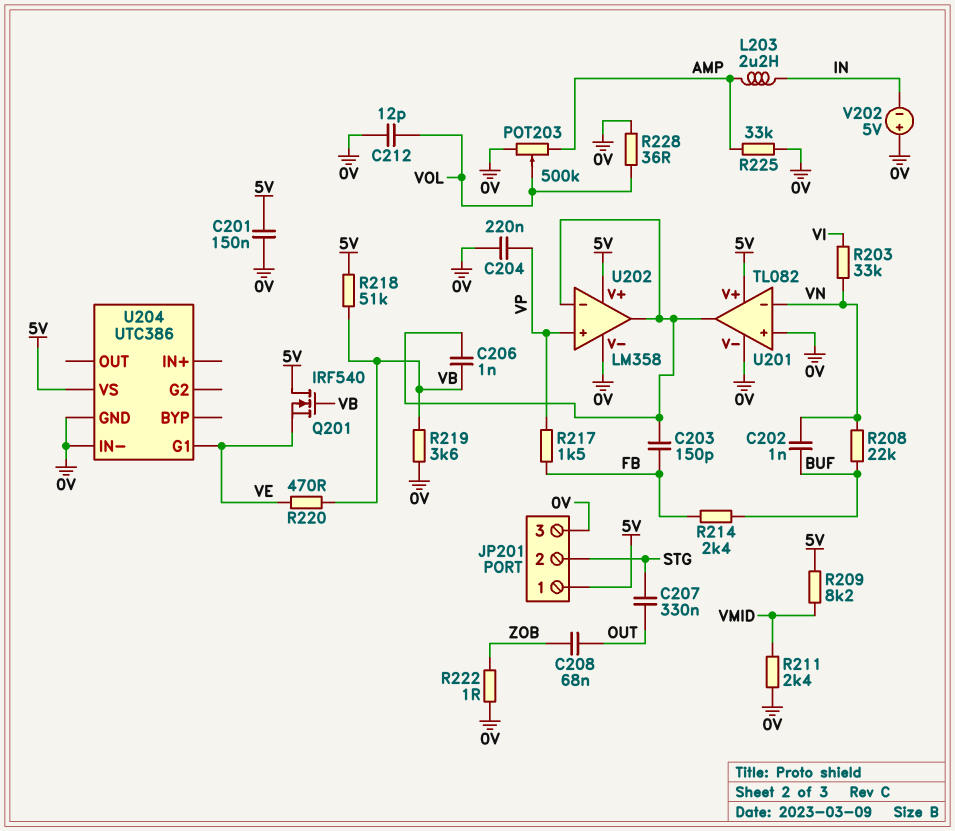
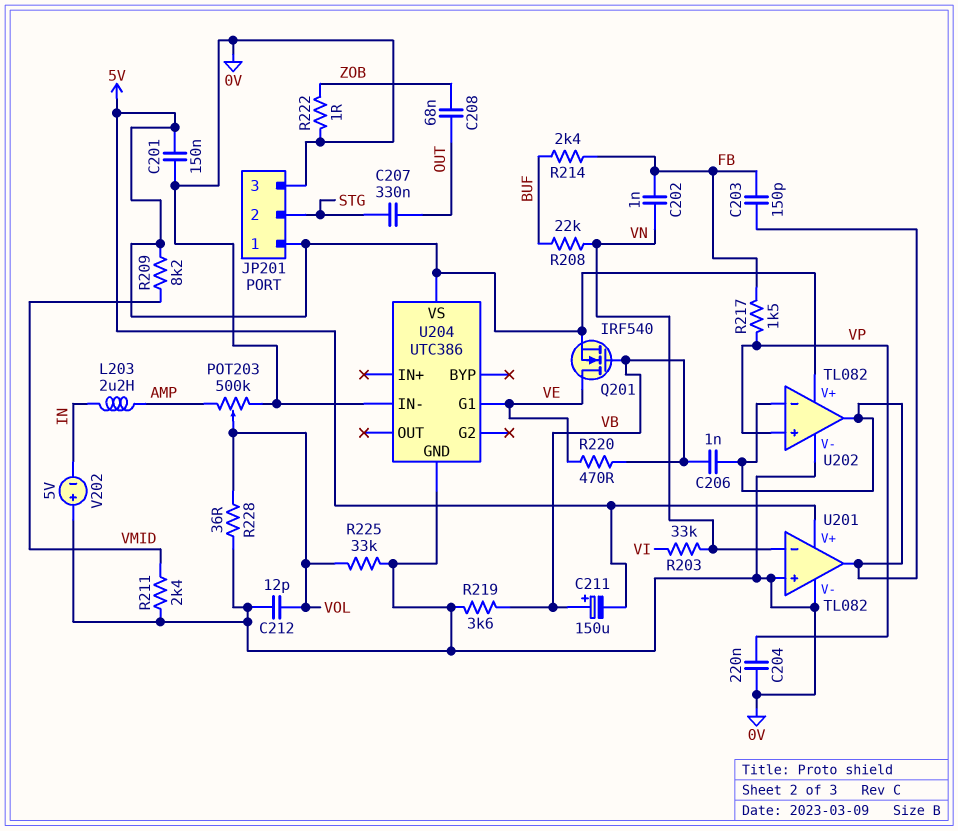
C202: 1nF (BUF, VN) -> 1nF (FB, VN)
C211: none -> 150uF (plus VB, minus 5V)
Q201: NMOS IRF540 (G VB, D 5V, S VE) -> NMOS IRF540 (G VB, D VE, S 5V)
R218: 51k (5V, VB) -> none
R225: 33k (0V, AMP) -> 33k (0V, VOL)
U202: LM358 -> TL082

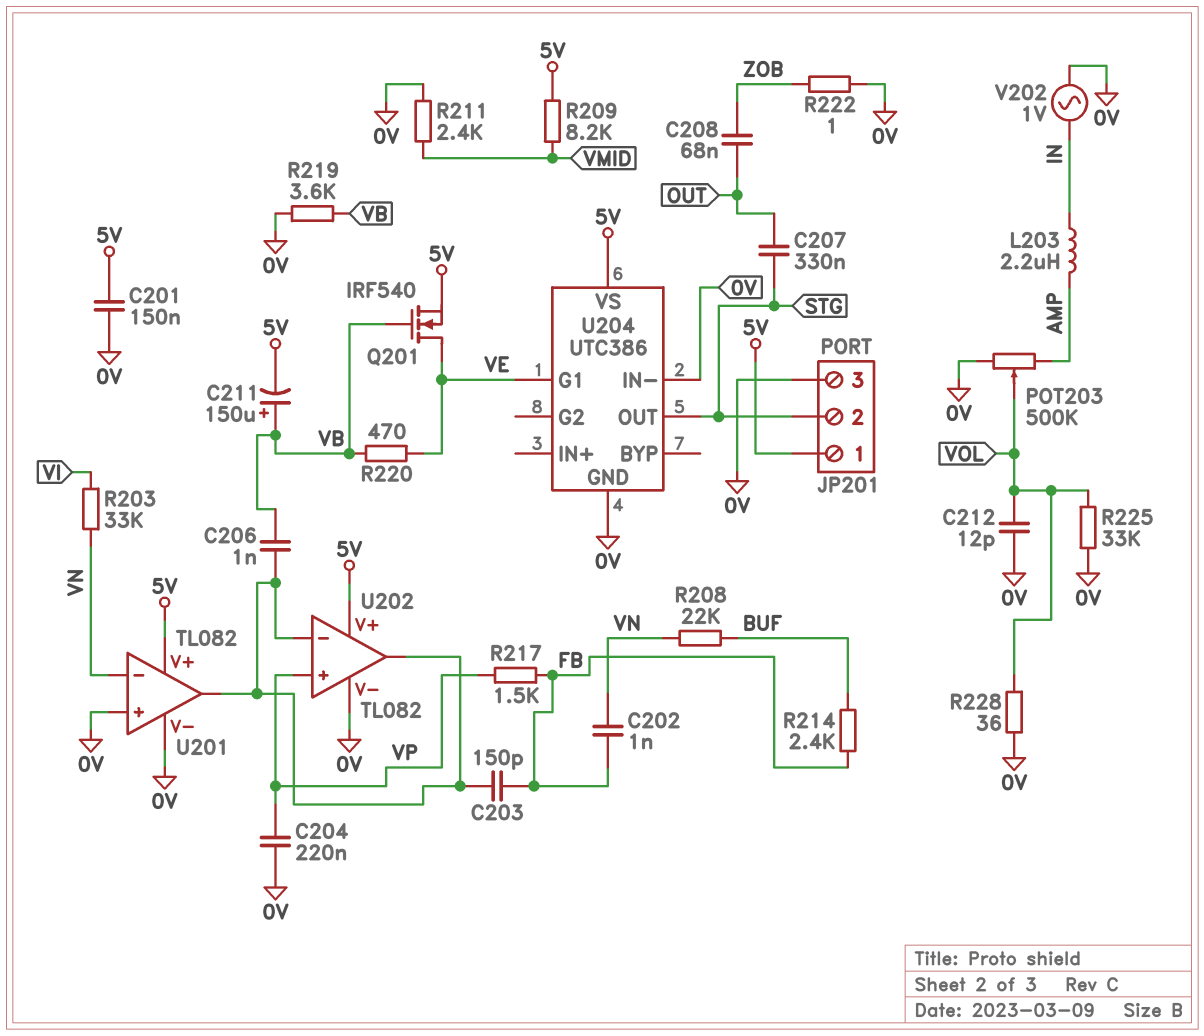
U204 pin OUT: none -> STG
V202: 5V (plus 0V, minus IN) -> AC 1V (0V, IN)

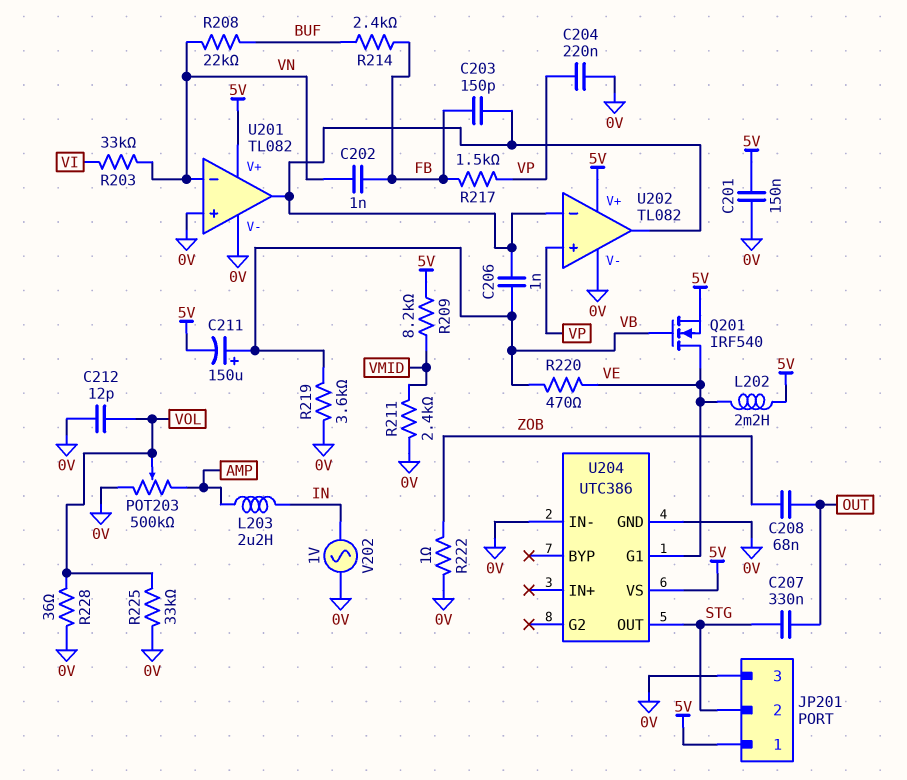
L202: none -> 2.2mH (5V, VE)

